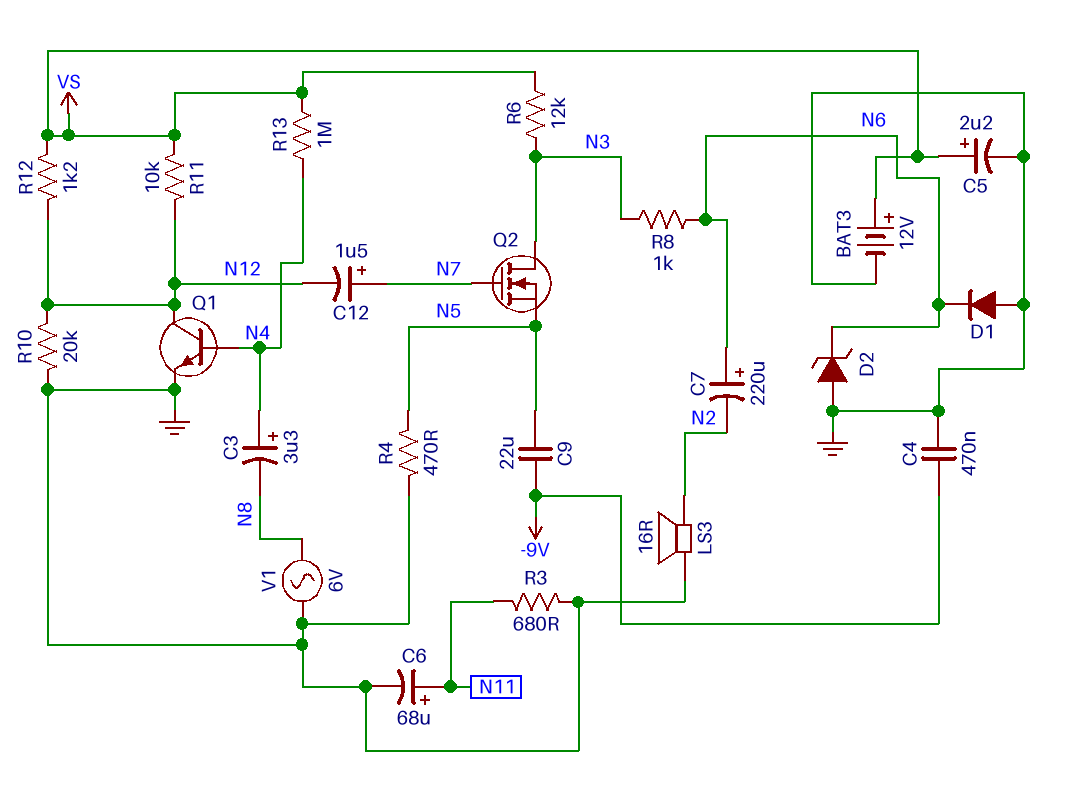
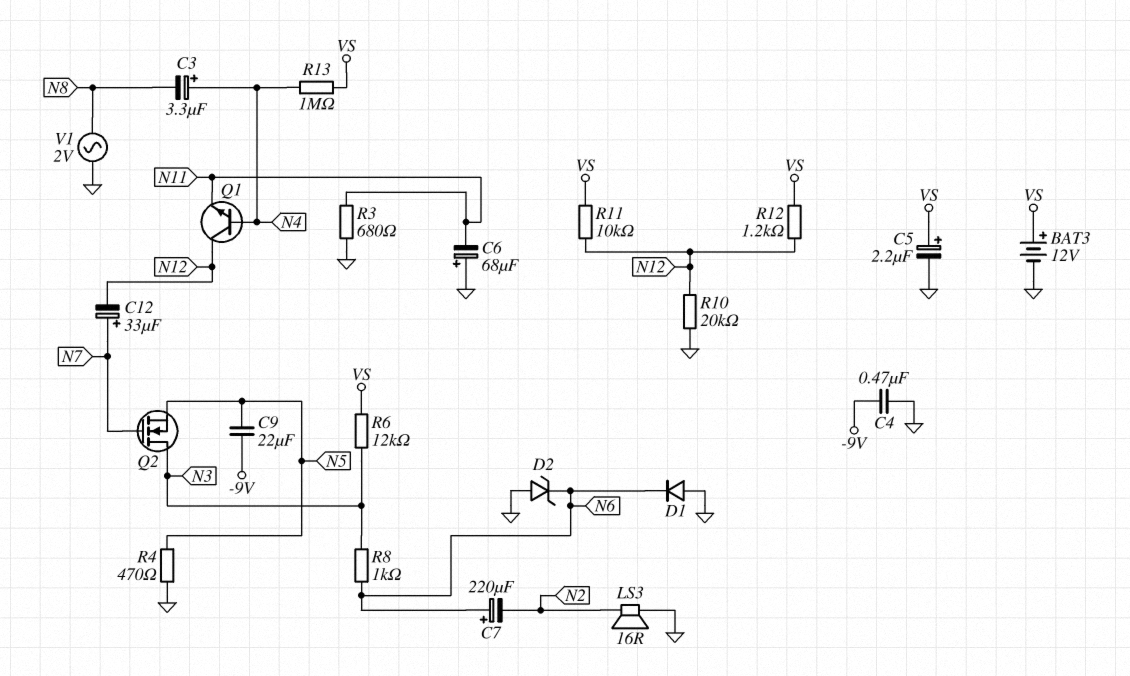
C6: 68uF (plus N11, minus GND) -> 68uF (plus GND, minus N11)
C12: 1.5uF (plus N7, minus N12) -> 33uF (plus N7, minus N12)
Q1: NPN (B N4, C N12, E GND) -> NPN (B N4, C N12, E N11)
V1: AC 6V (GND, N8) -> AC 2V (GND, N8)

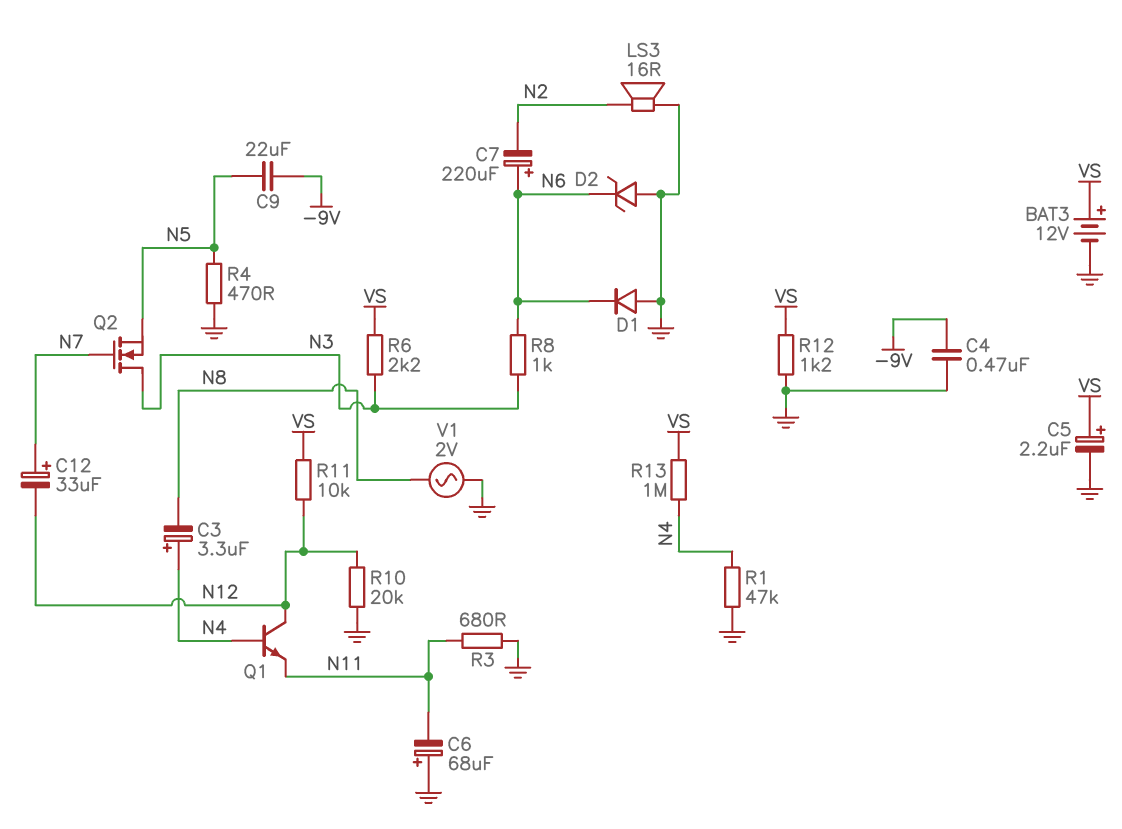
R1: none -> 47k (GND, N4)
R6: 12k (N3, VS) -> 2.2k (N3, VS)
R12: 1.2k (N12, VS) -> 1.2k (GND, VS)

